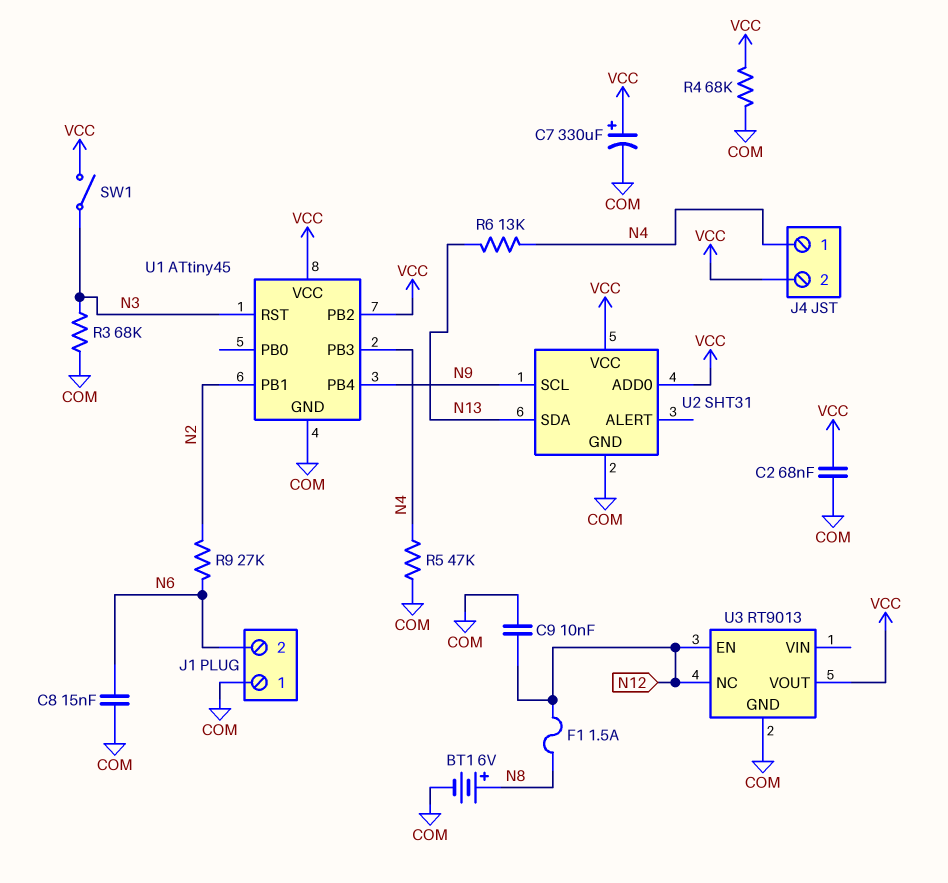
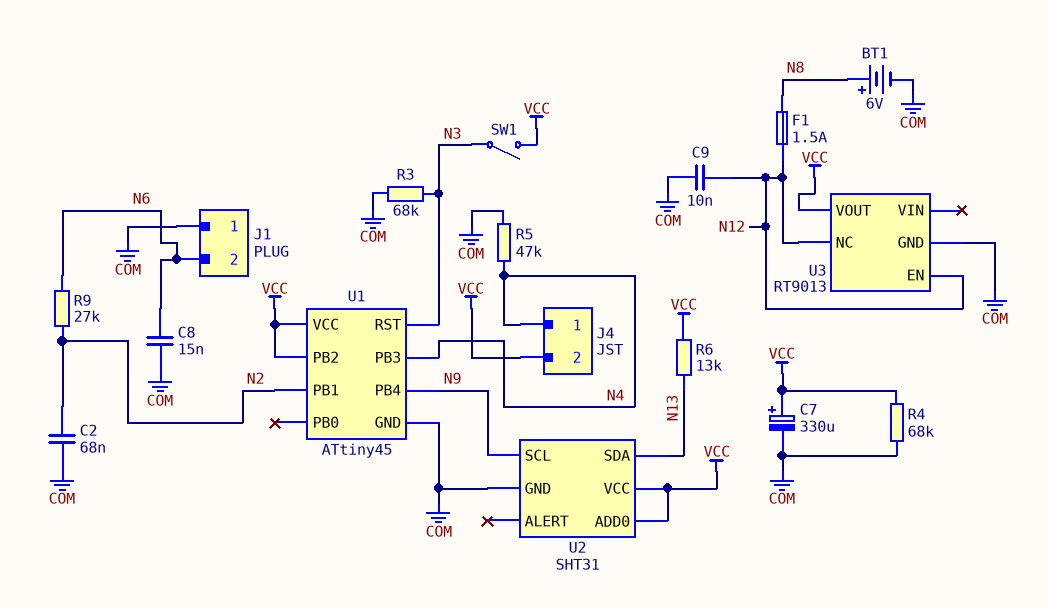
C2: 68nF (COM, VCC) -> 68nF (COM, N2)
R6: 13k (N4, N13) -> 13k (N13, VCC)

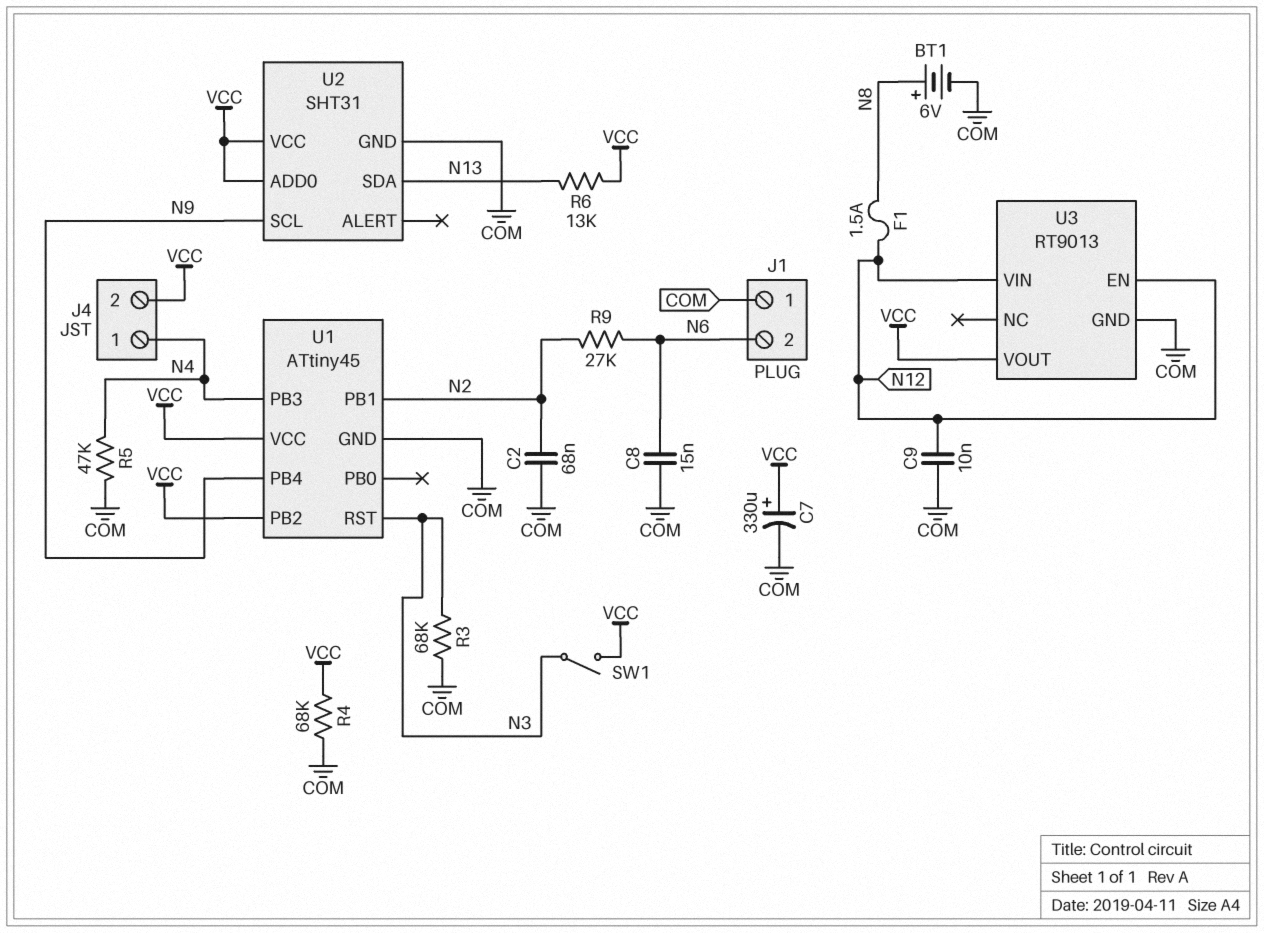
U3 pin NC: N12 -> none
U3 pin VIN: none -> N12

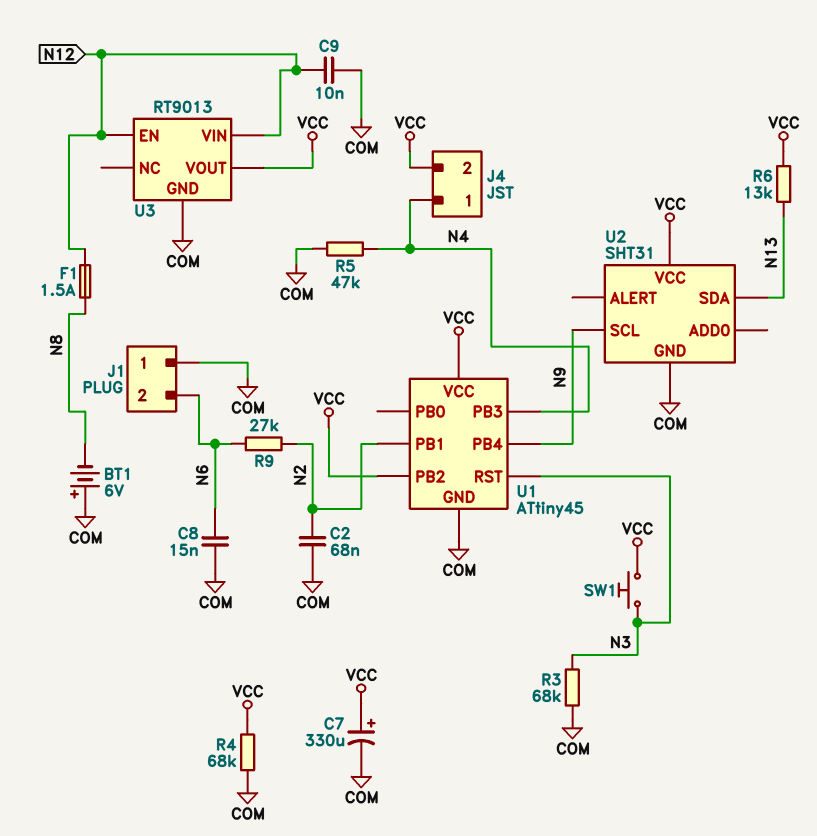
BT1: 6V (plus N8, minus COM) -> 6V (plus COM, minus N8)
SW1: switch (N3, VCC) -> button (N3, VCC)
U2 pin ADD0: VCC -> none

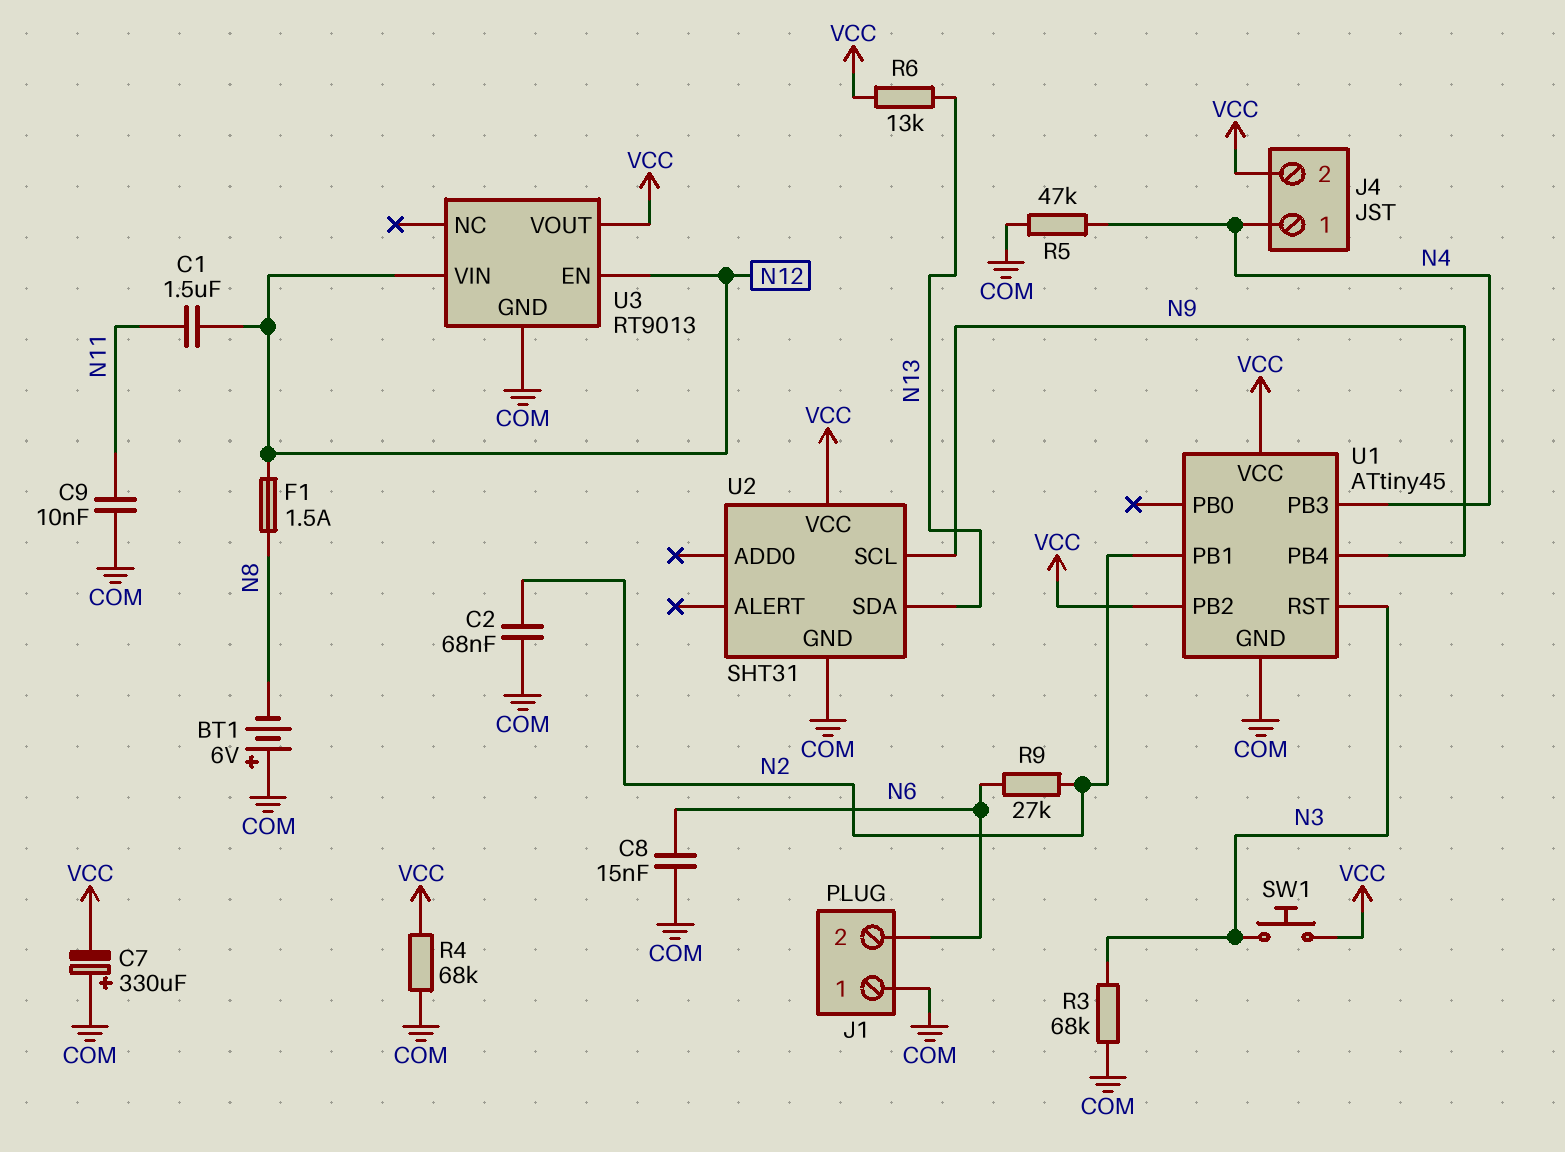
C1: none -> 1.5uF (N11, N12)
C7: 330uF (plus VCC, minus COM) -> 330uF (plus COM, minus VCC)
C9: 10nF (COM, N12) -> 10nF (COM, N11)

